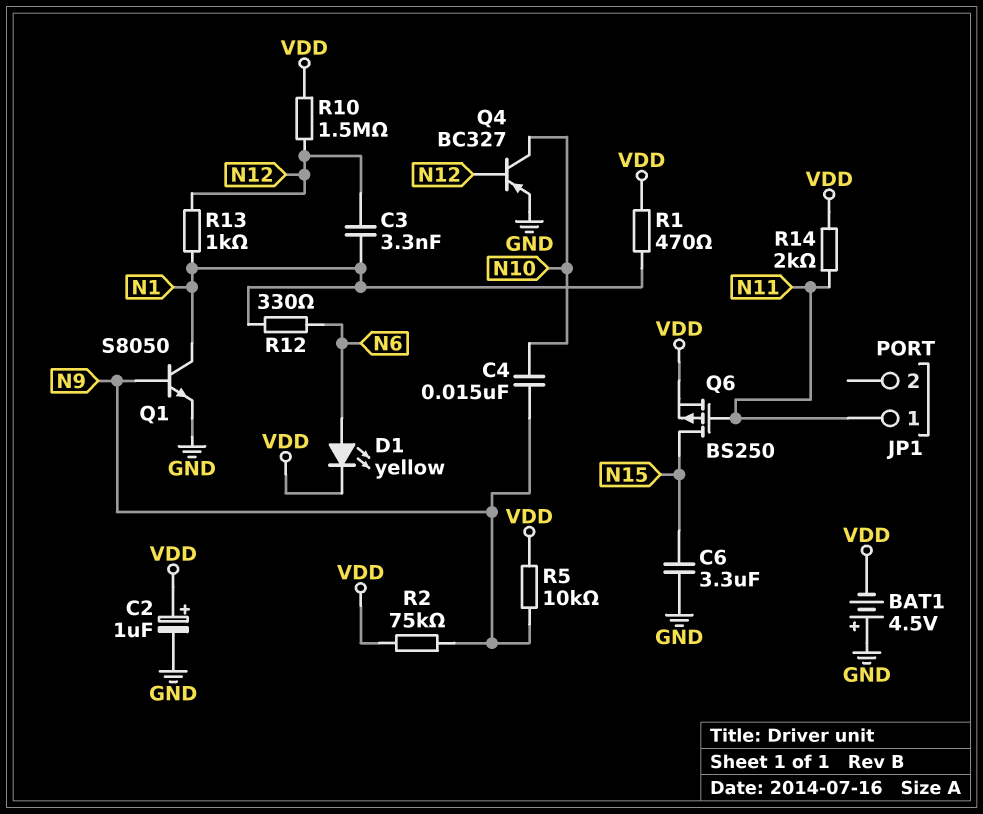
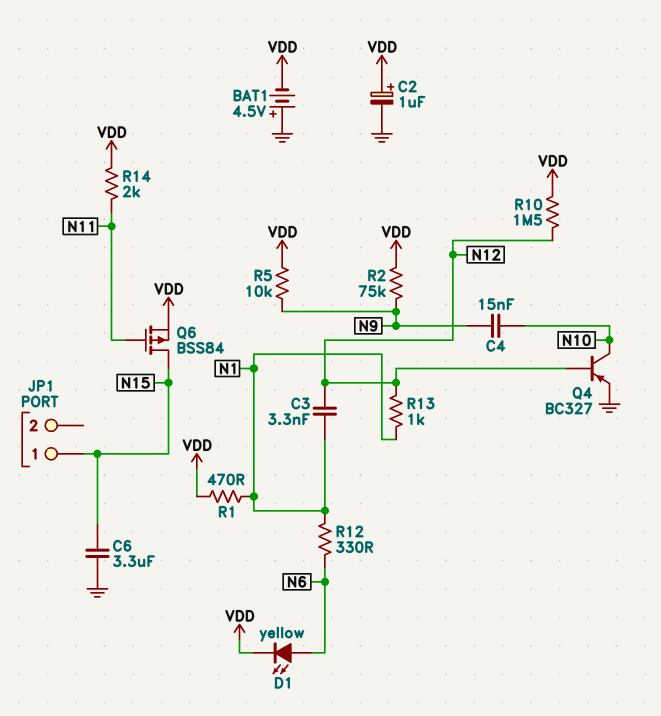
JP1 pin 1: N11 -> N15
Q1: NPN S8050 (B N9, C N1, E GND) -> none
Q6: PMOS BS250 (G N11, D N15, S VDD) -> PMOS BSS84 (G N11, D N15, S VDD)

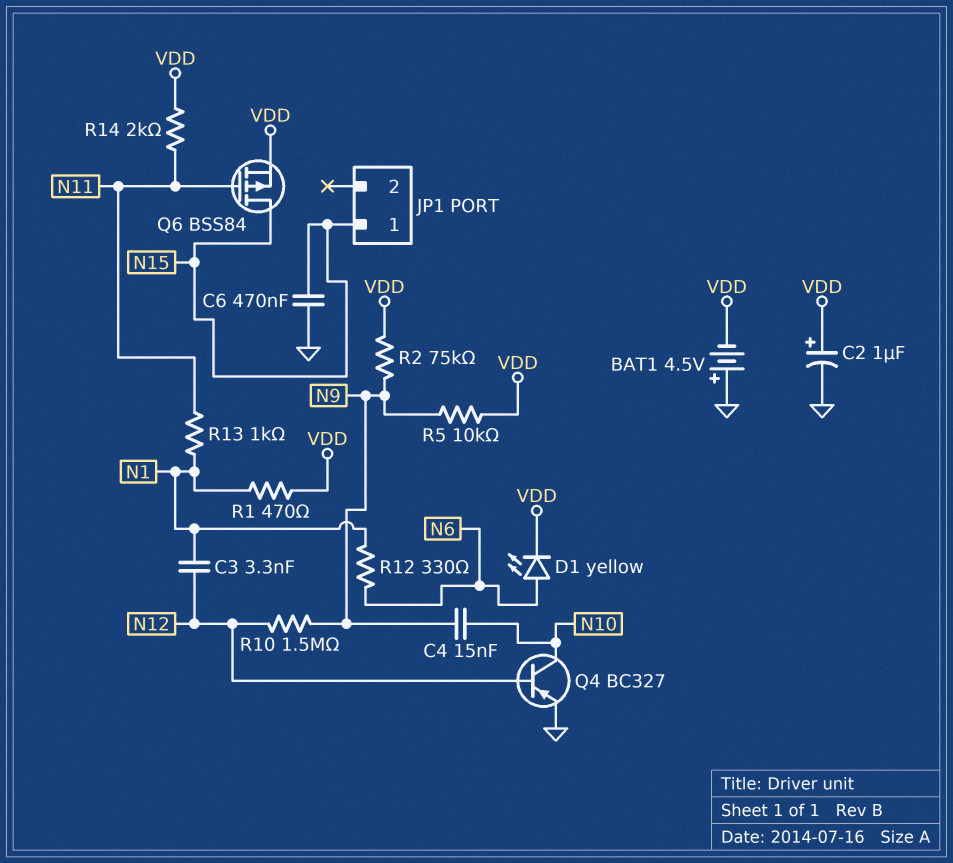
C6: 3.3uF (GND, N15) -> 470nF (GND, N15)
R10: 1.5M (N12, VDD) -> 1.5M (N9, N12)
R13: 1k (N1, N12) -> 1k (N1, N11)

